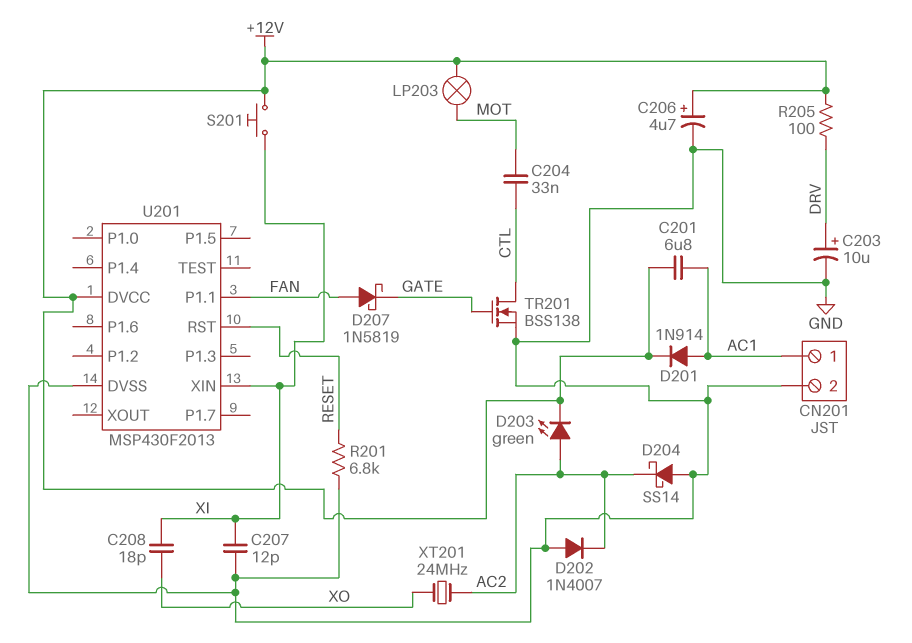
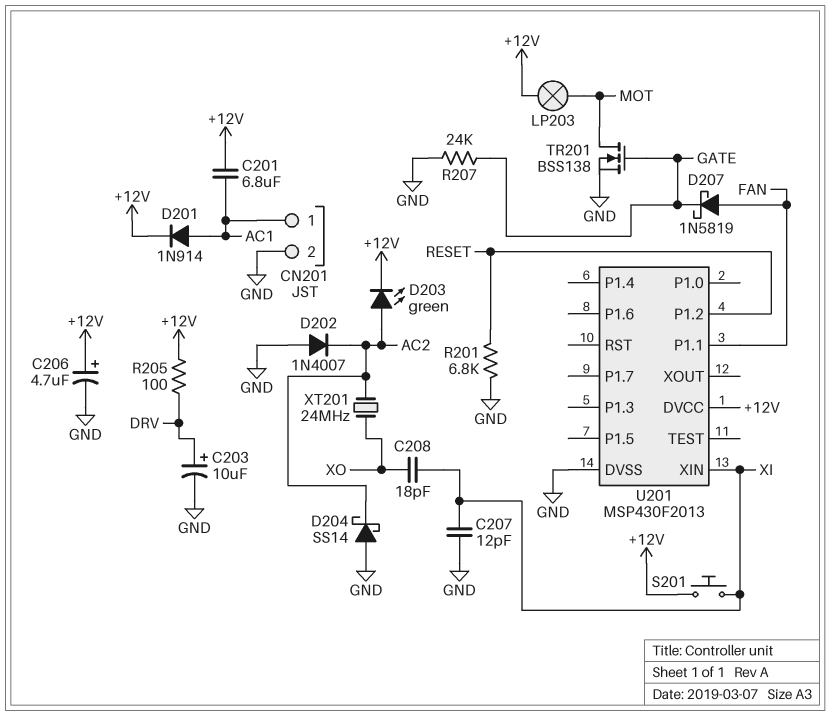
C204: 33nF (CTL, MOT) -> none
R207: none -> 24k (GATE, GND)
TR201: NMOS BSS138 (G GATE, D CTL, S GND) -> NMOS BSS138 (G GATE, D MOT, S GND)
U201 pin P1.2: none -> RESET
U201 pin RST: RESET -> none

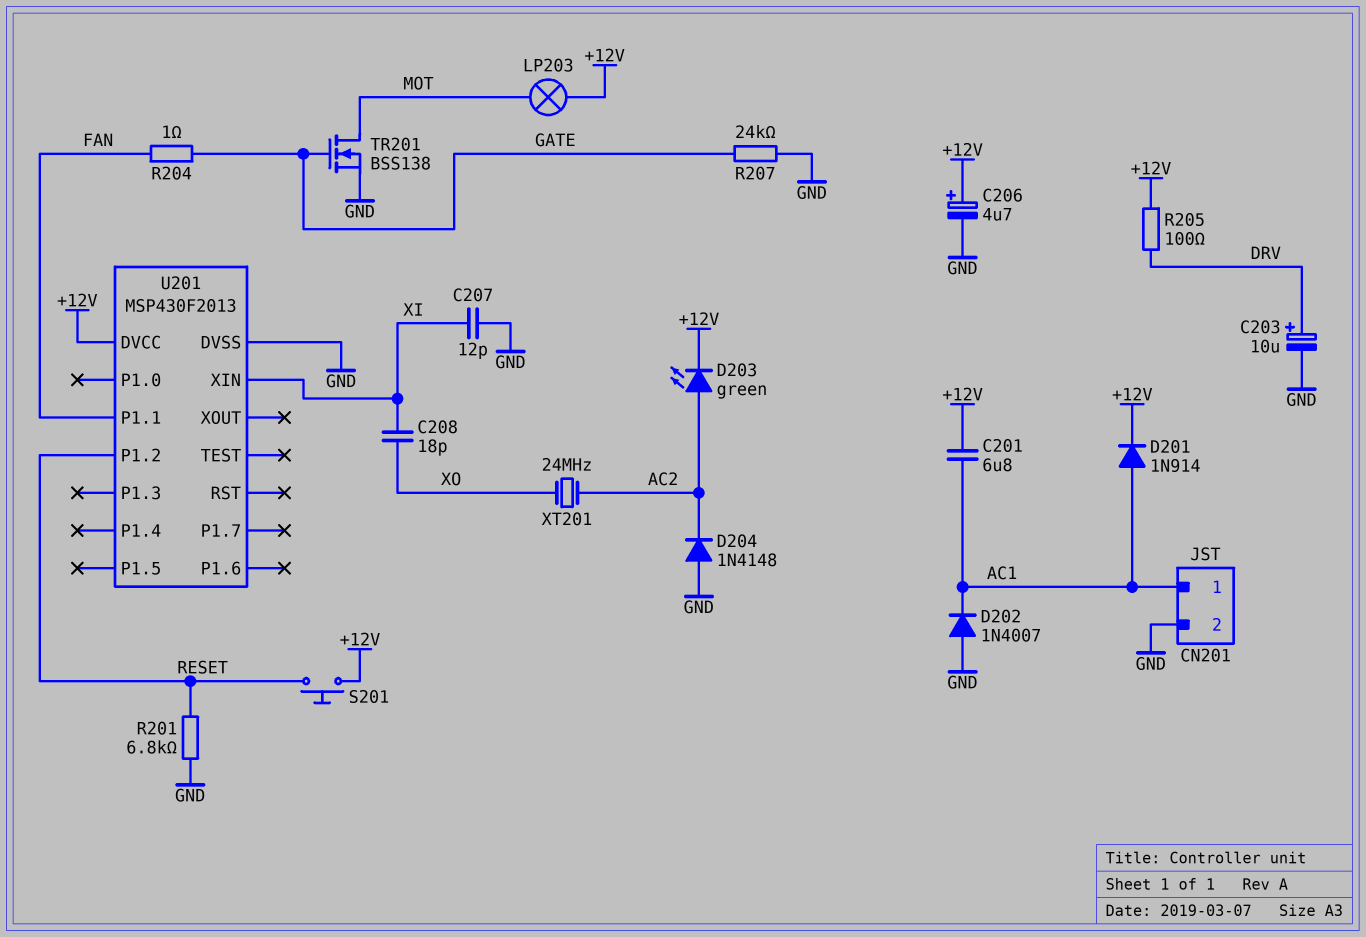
D202: diode 1N4007 (A GND, K AC2) -> diode 1N4007 (A GND, K AC1)
D204: schottky SS14 (A GND, K AC2) -> diode 1N4148 (A GND, K AC2)
D207: schottky 1N5819 (A FAN, K GATE) -> none
R204: none -> 1 (FAN, GATE)
S201: button (+12V, XI) -> button (+12V, RESET)

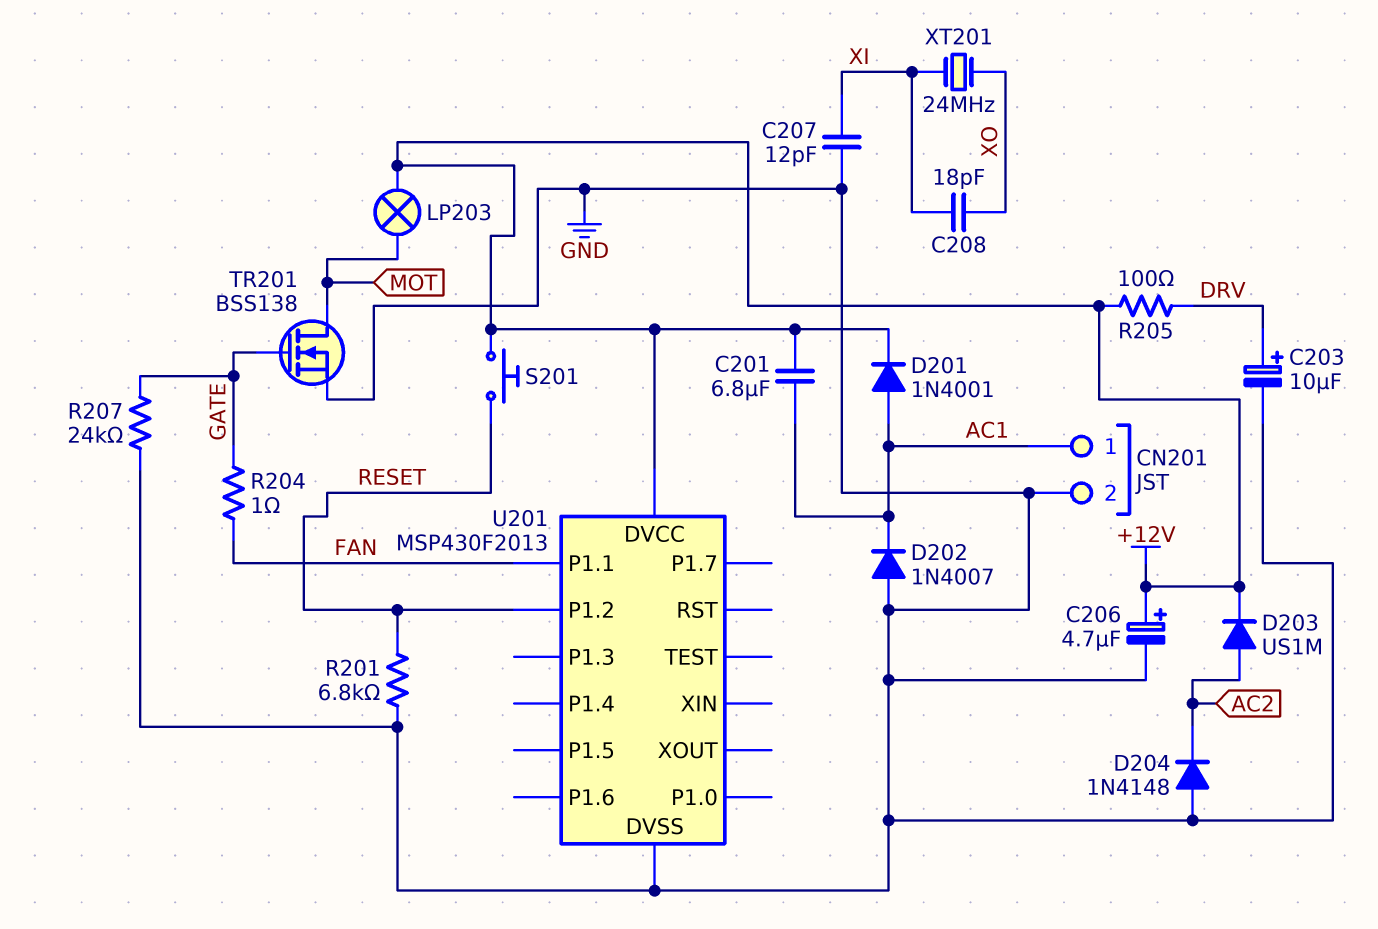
D201: diode 1N914 (A AC1, K +12V) -> diode 1N4001 (A AC1, K +12V)
D203: LED green (A AC2, K +12V) -> diode US1M (A AC2, K +12V)
U201 pin XIN: XI -> none
XT201: 24MHz (AC2, XO) -> 24MHz (XI, XO)

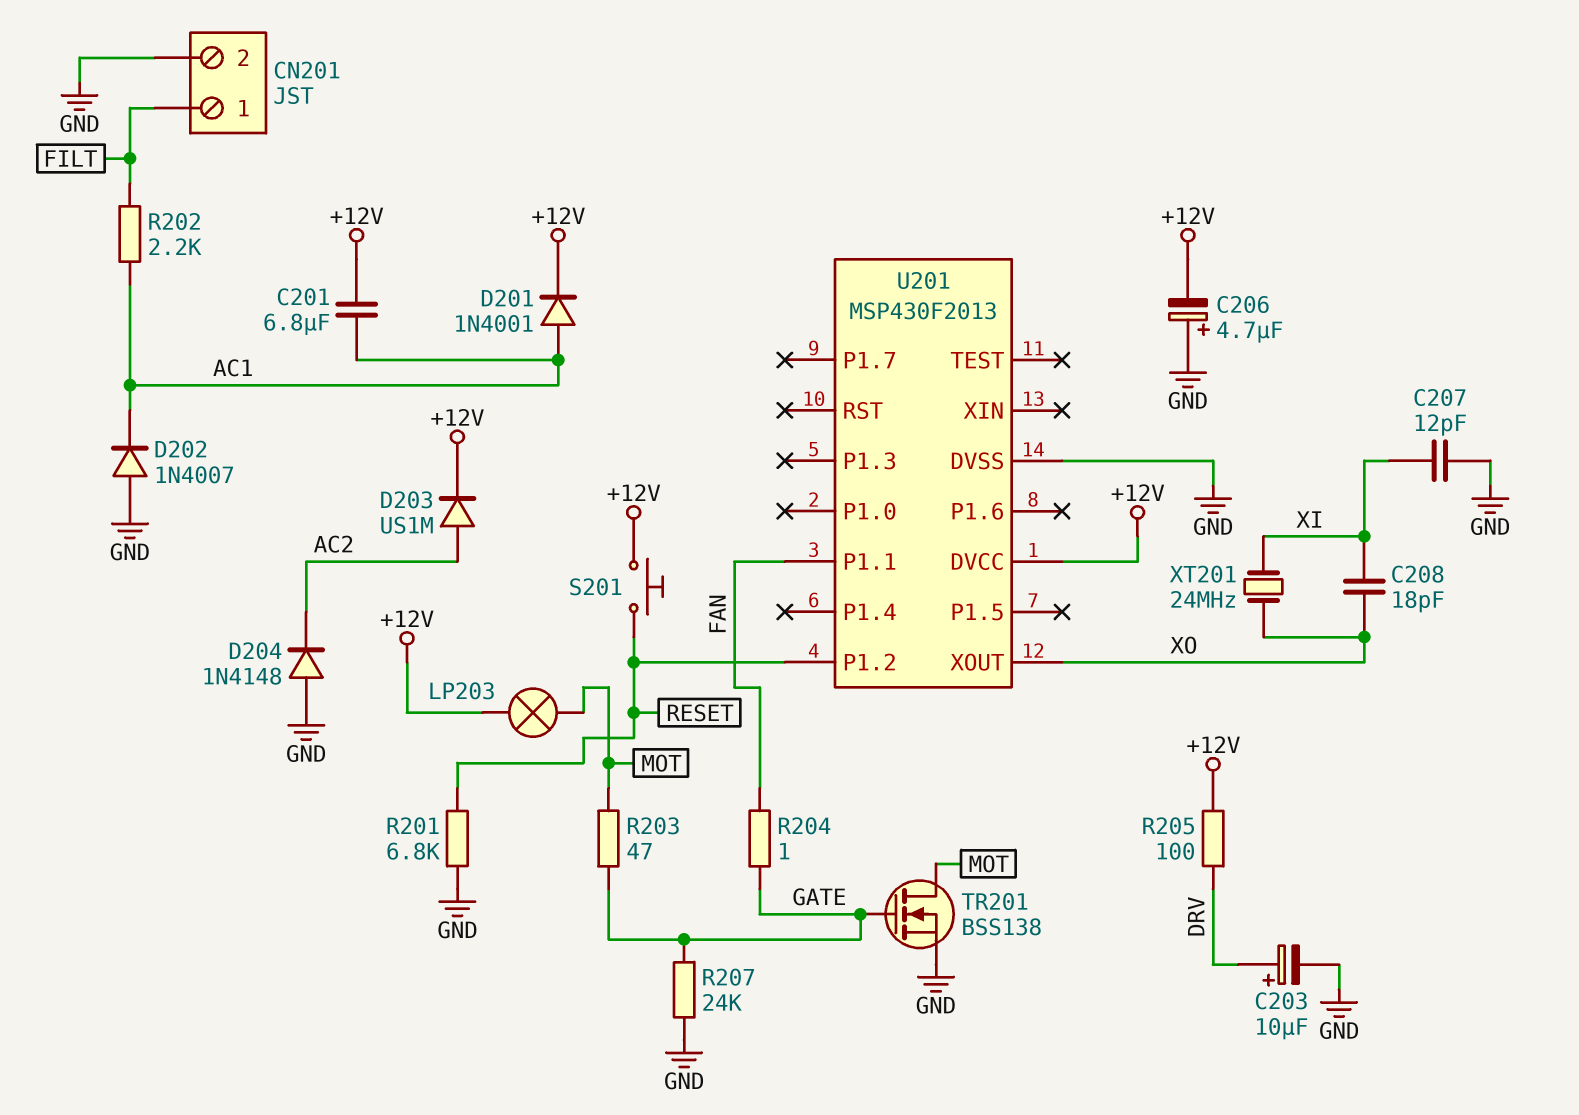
C206: 4.7uF (plus +12V, minus GND) -> 4.7uF (plus GND, minus +12V)
CN201 pin 1: AC1 -> FILT
R202: none -> 2.2k (AC1, FILT)
R203: none -> 47 (GATE, MOT)
U201 pin XOUT: none -> XO

